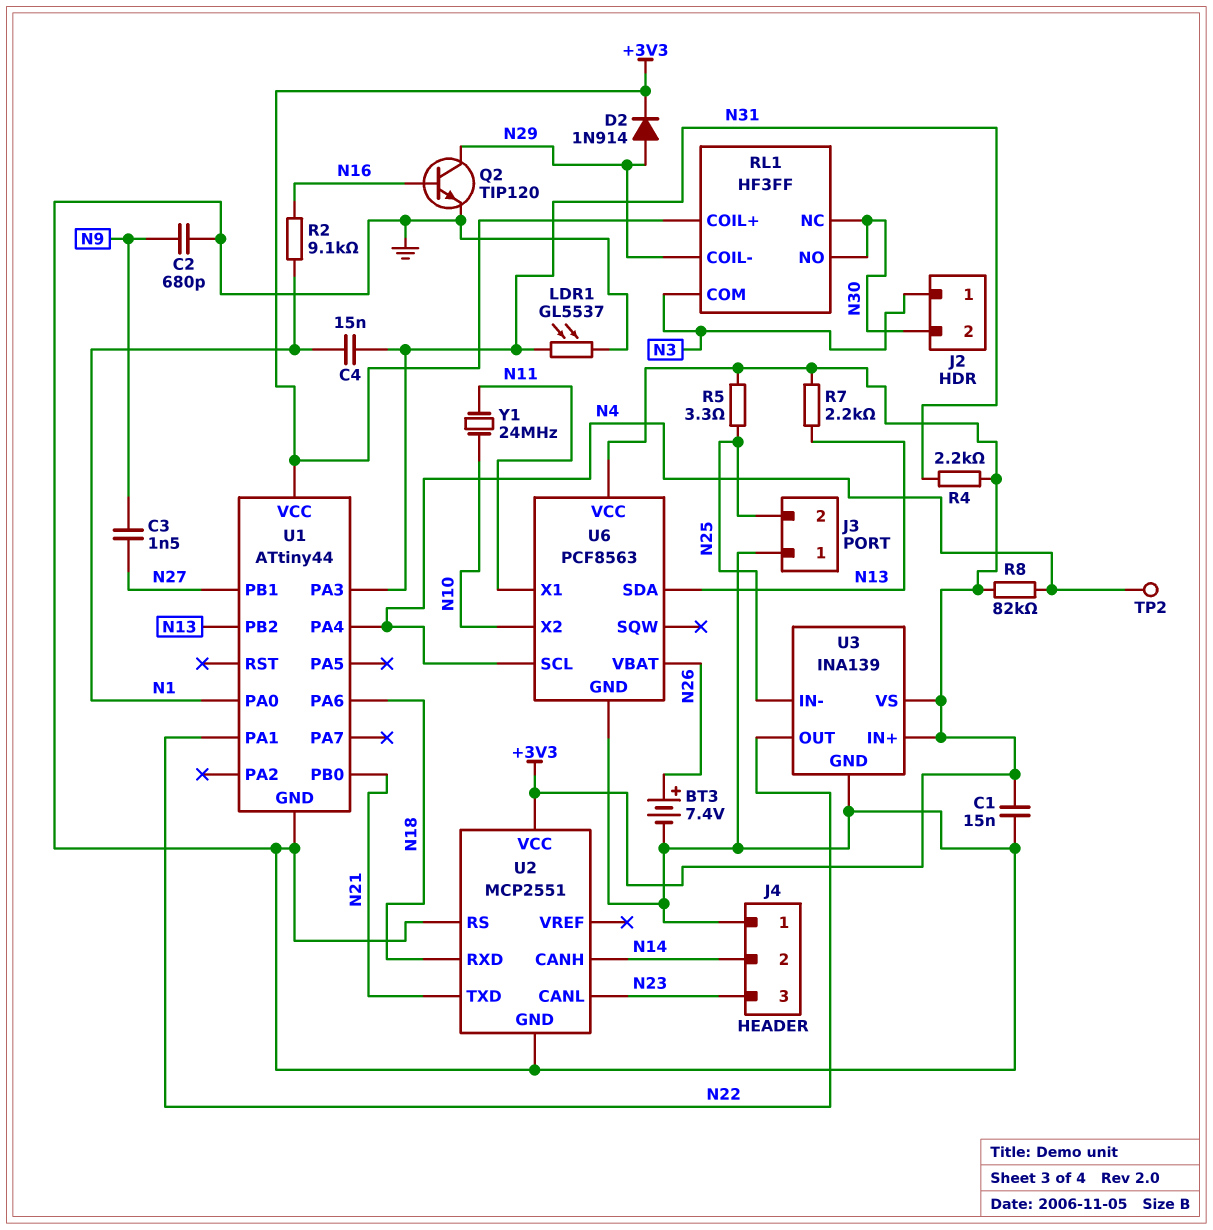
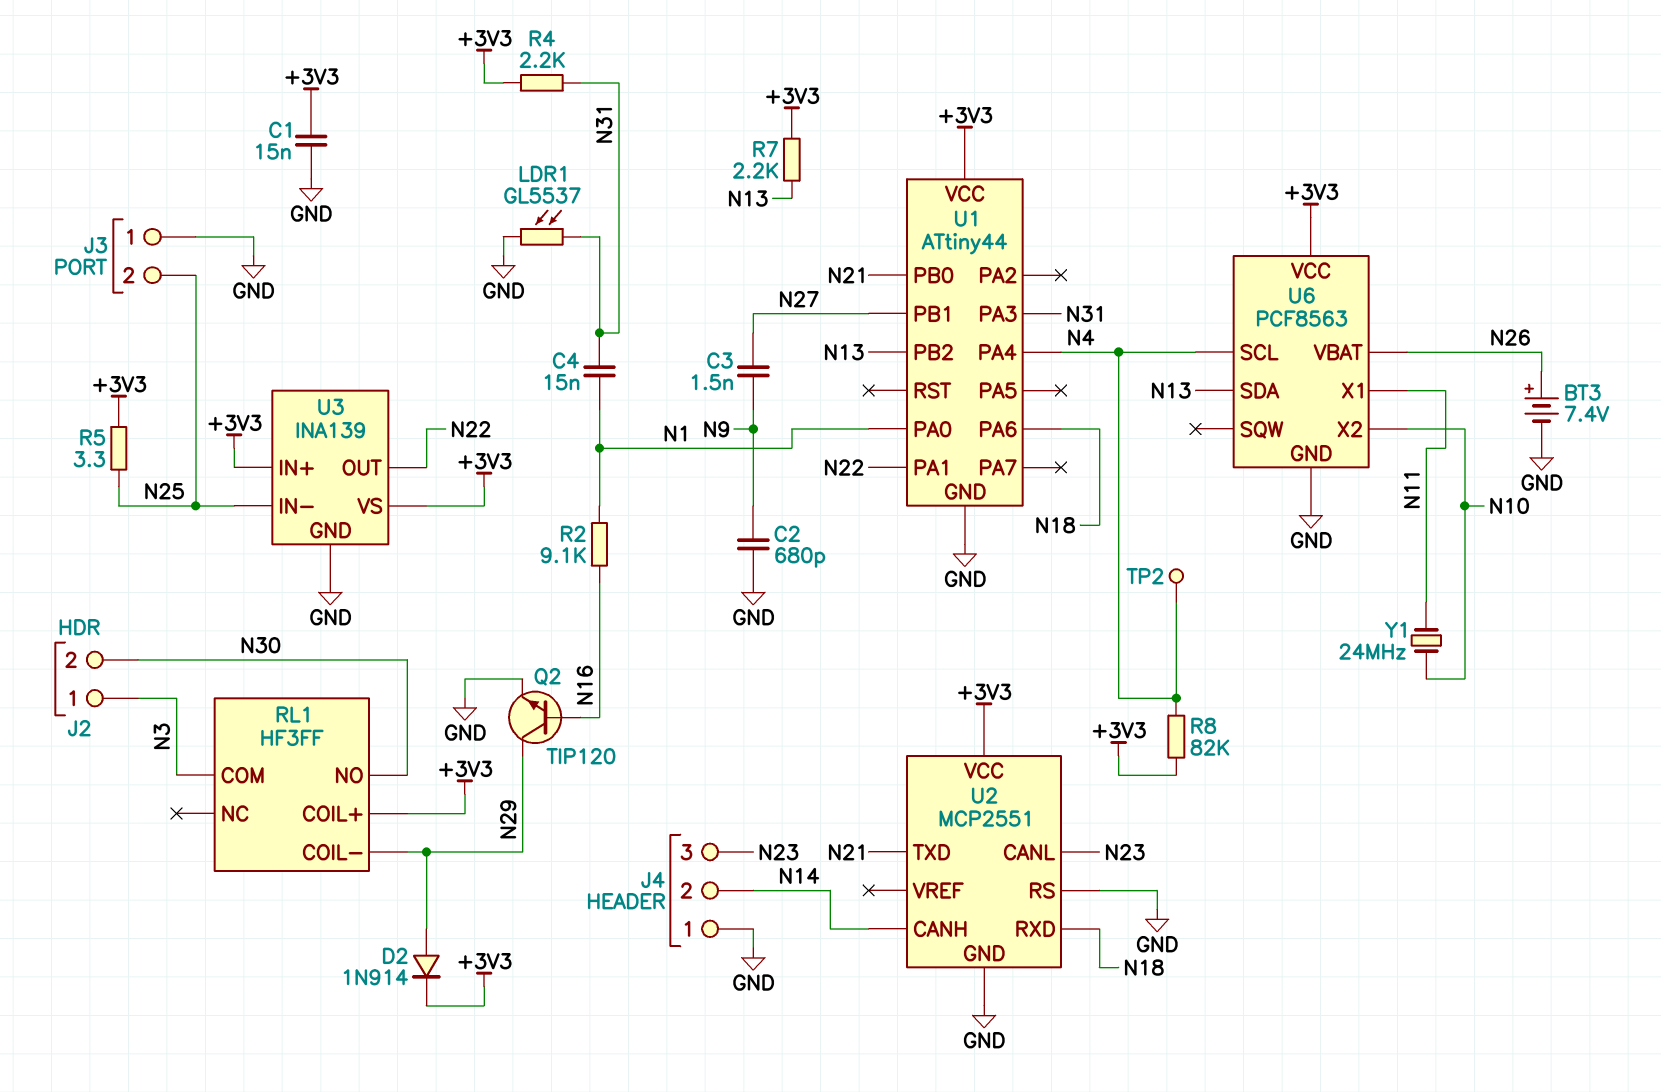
RL1 pin NC: N30 -> none

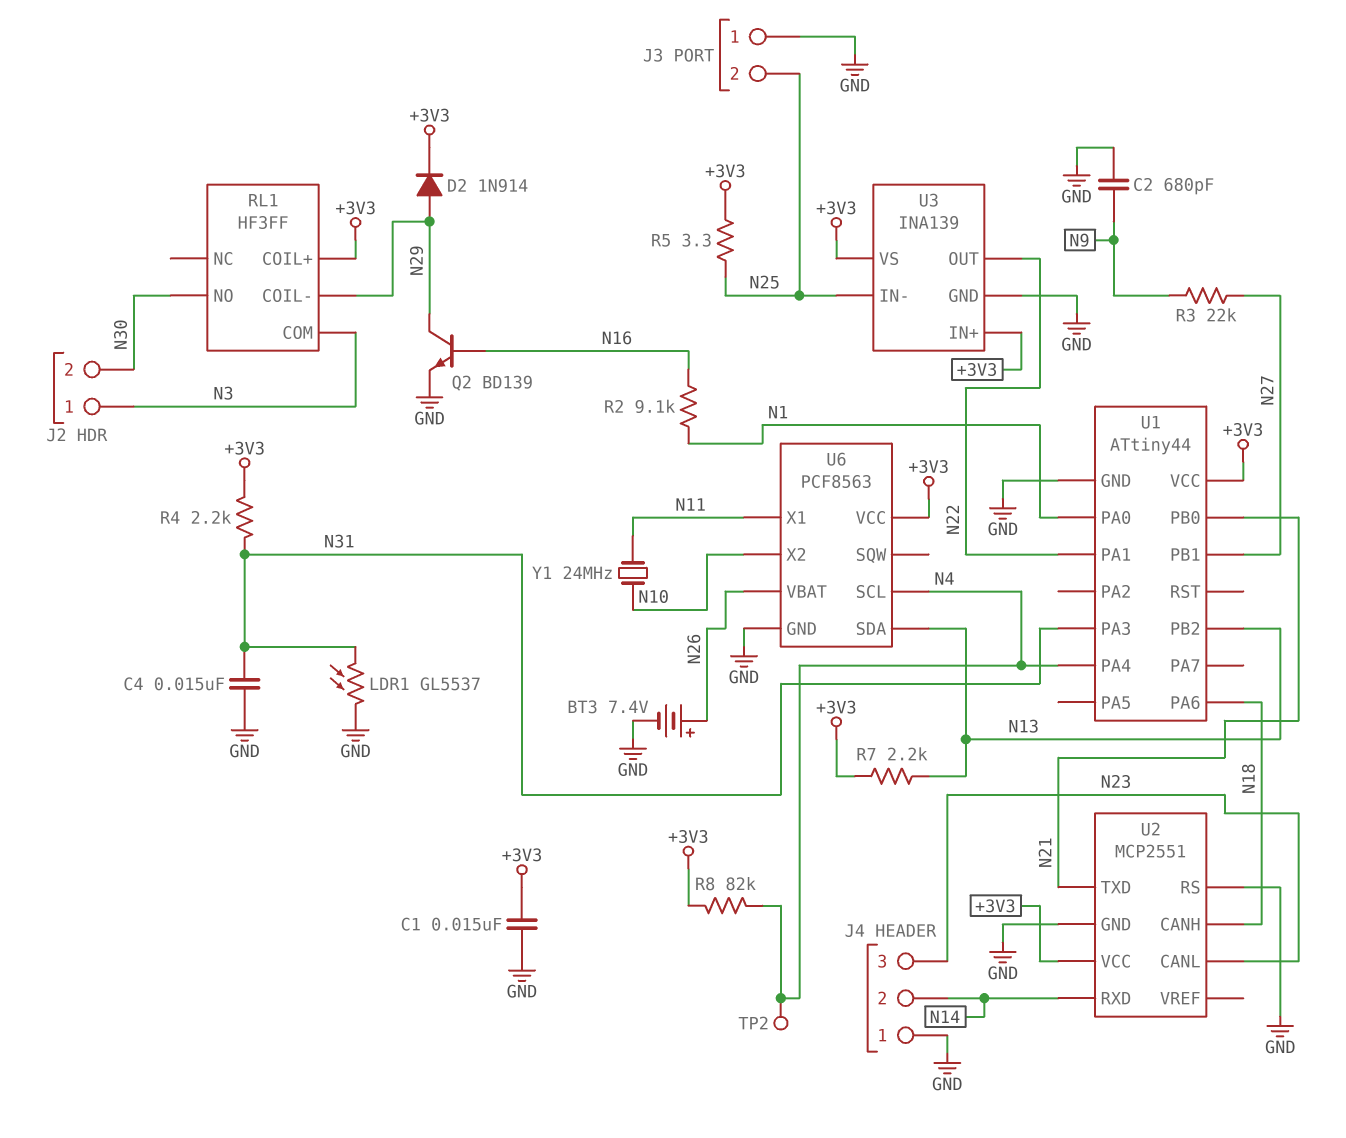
C3: 1.5nF (N9, N27) -> none
C4: 15nF (N1, N31) -> 15nF (GND, N31)
Q2: NPN TIP120 (B N16, C N29, E GND) -> NPN BD139 (B N16, C N29, E GND)
R3: none -> 22k (N9, N27)
U2 pin CANH: N14 -> N18
U2 pin RXD: N18 -> N14

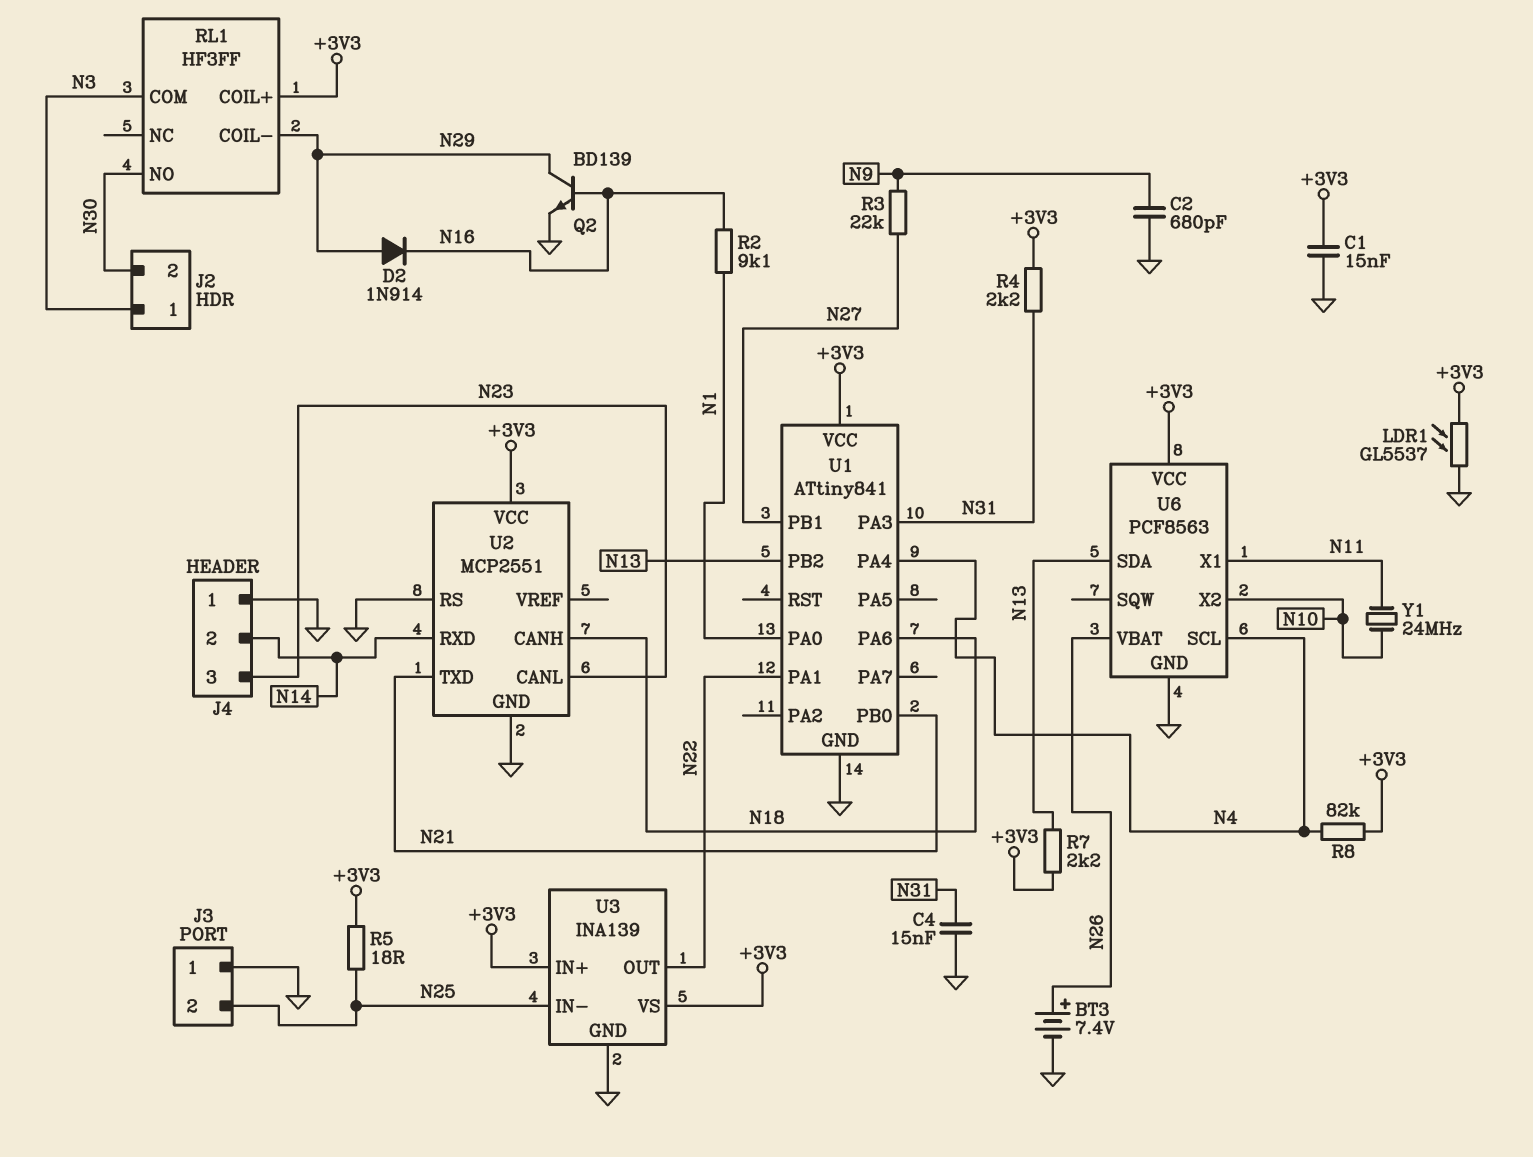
D2: diode 1N914 (A N29, K +3V3) -> diode 1N914 (A N29, K N16)
LDR1: GL5537 (GND, N31) -> GL5537 (+3V3, GND)
R5: 3.3 (+3V3, N25) -> 18 (+3V3, N25)
TP2: test point (N4) -> none
U1: ATtiny44 -> ATtiny841

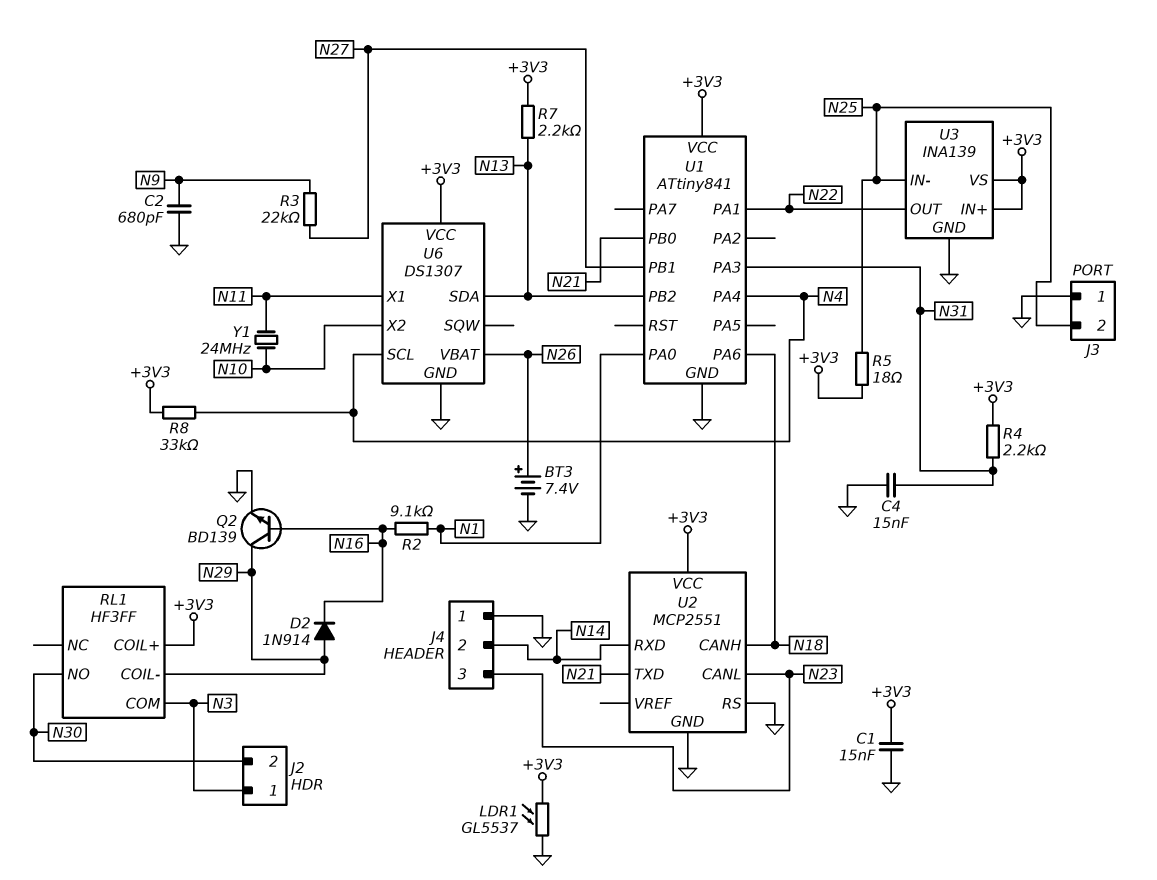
R8: 82k (+3V3, N4) -> 33k (+3V3, N4)
U6: PCF8563 -> DS1307

